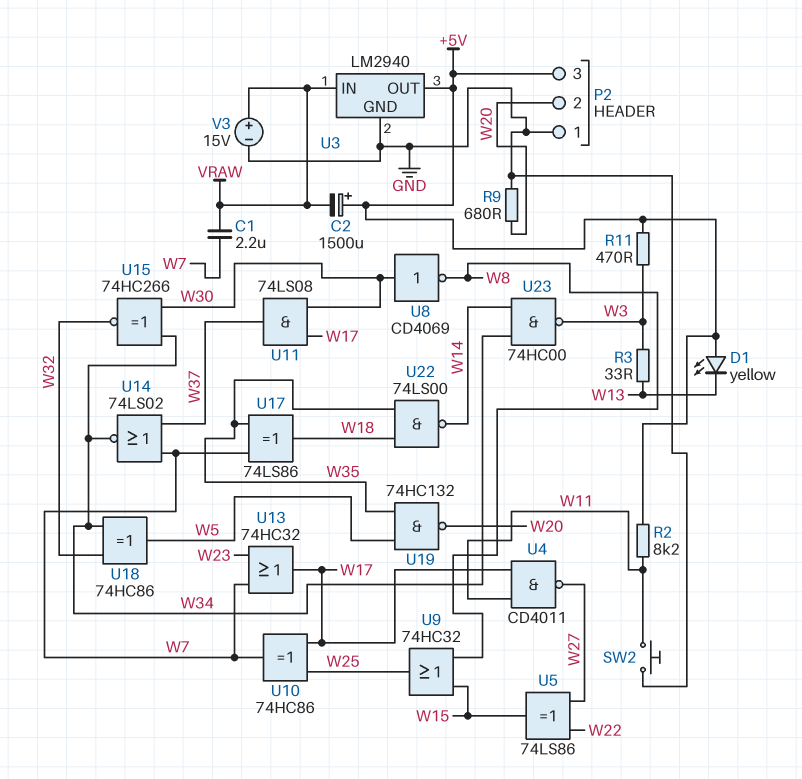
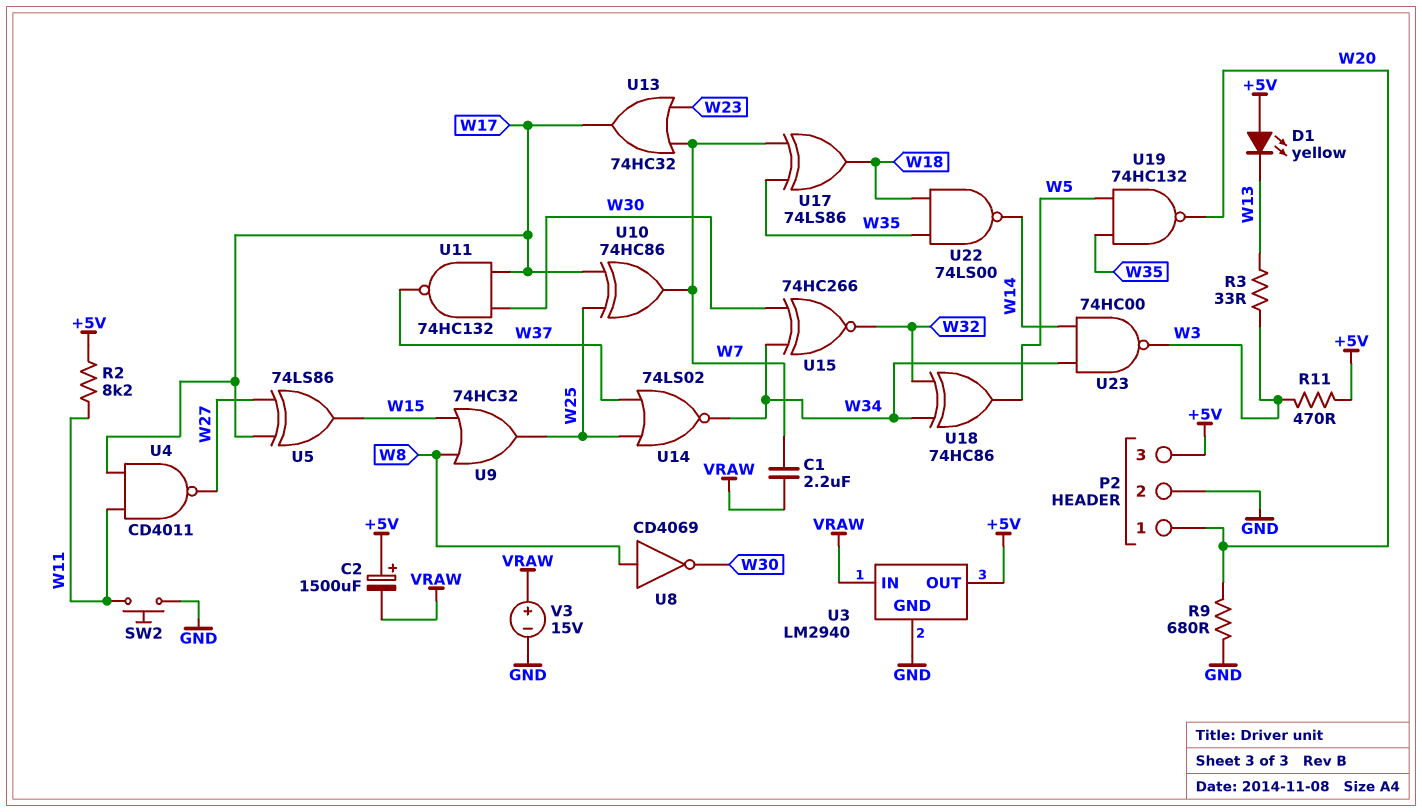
P2 pin 1: GND -> W20
P2 pin 2: W20 -> GND
U5: XOR 74LS86 (in W22, in W27, out W15) -> XOR 74LS86 (in W17, in W27, out W15)
U8: NOT CD4069 (in W30, out W8) -> NOT CD4069 (in W8, out W30)
U11: AND 74LS08 (in W17, in W30, out W37) -> NAND 74HC132 (in W17, in W30, out W37)
U14: NOR 74LS02 (in W7, in W37, out W34) -> NOR 74LS02 (in W25, in W37, out W34)

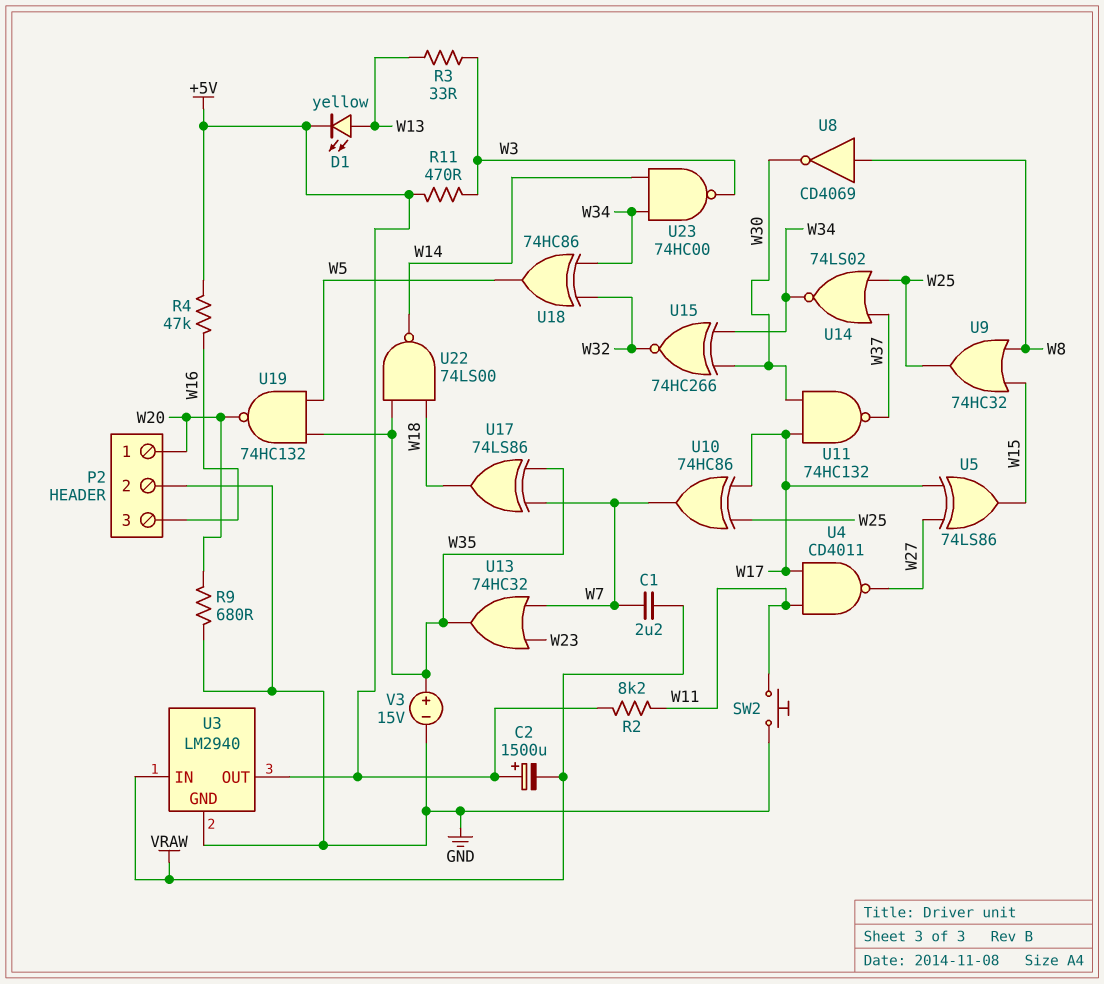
D1: LED yellow (A +5V, K W13) -> LED yellow (A W13, K +5V)
P2 pin 3: +5V -> W16
R4: none -> 47k (+5V, W16)
U13: OR 74HC32 (in W7, in W23, out W17) -> OR 74HC32 (in W7, in W23, out W35)
V3: 15V (plus VRAW, minus GND) -> 15V (plus W35, minus GND)

